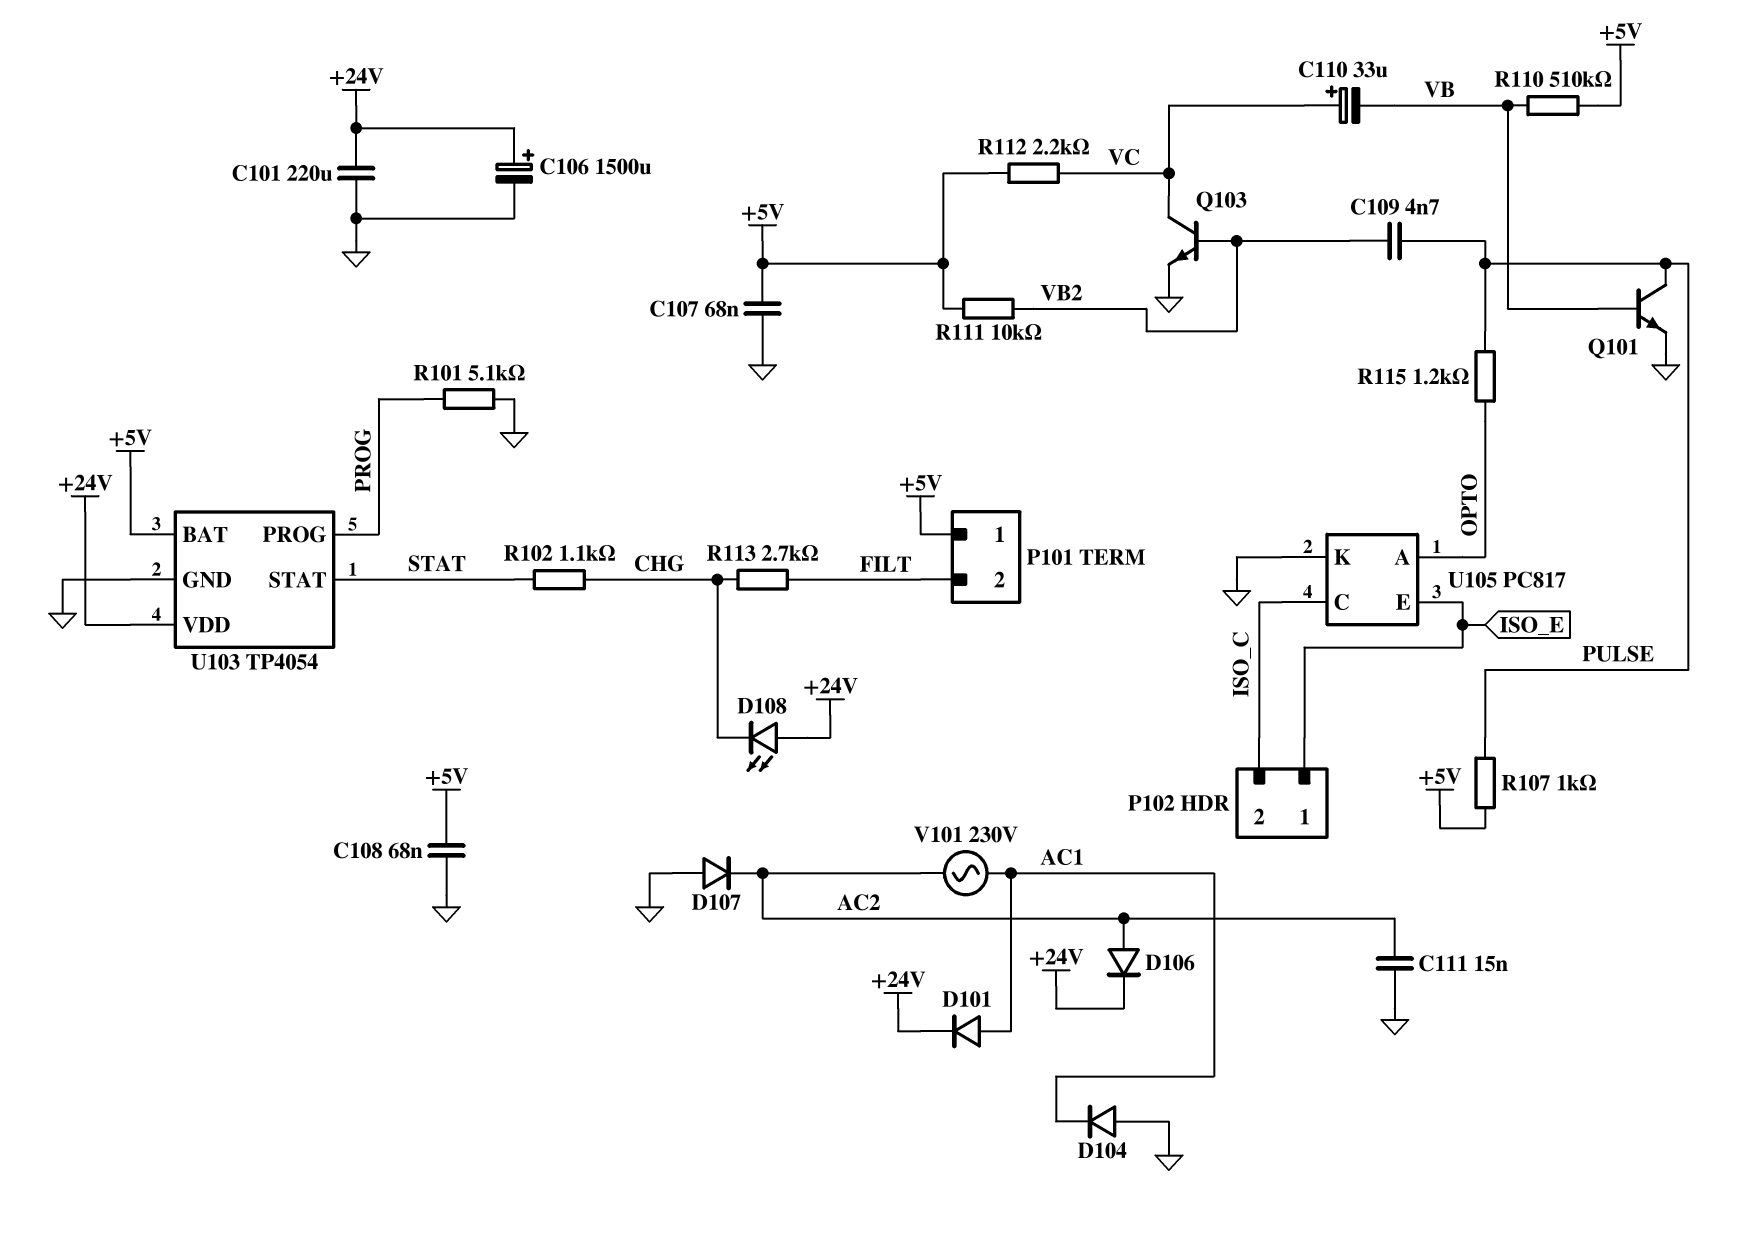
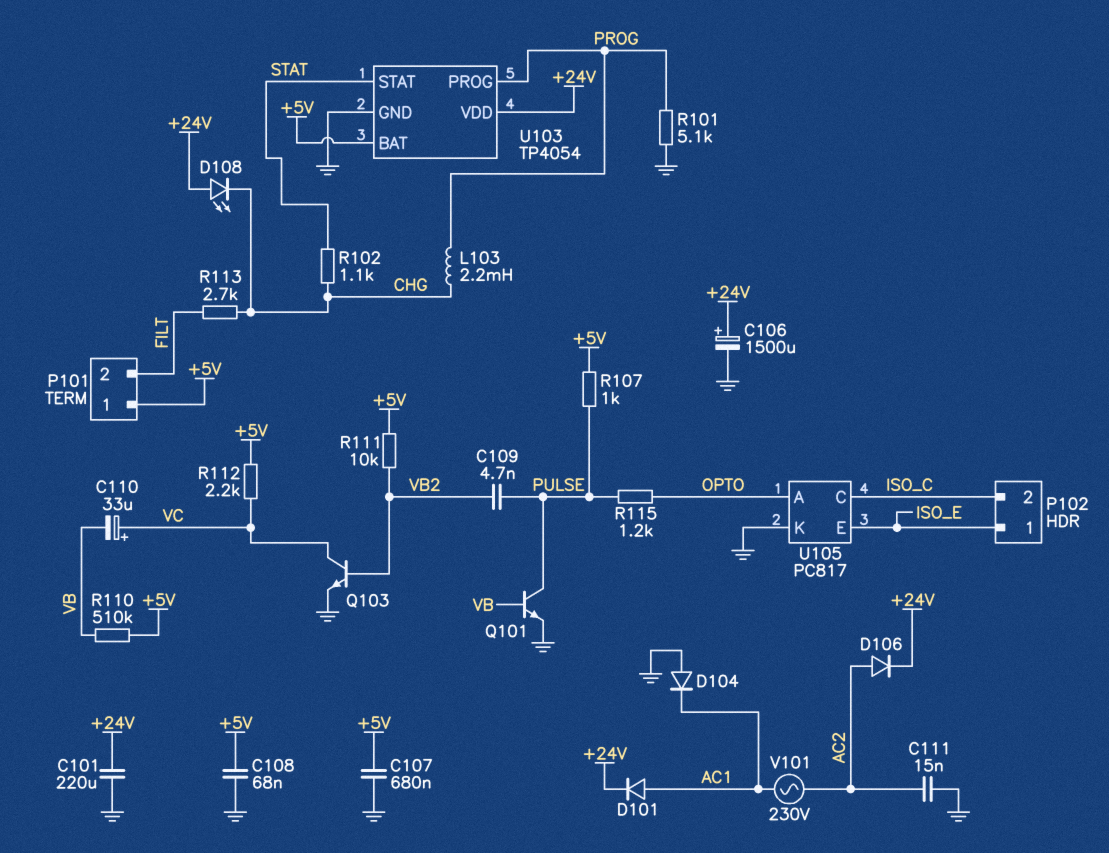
C107: 68nF (+5V, GND) -> 680nF (+5V, GND)
D107: diode (A GND, K AC2) -> none
L103: none -> 2.2mH (CHG, PROG)

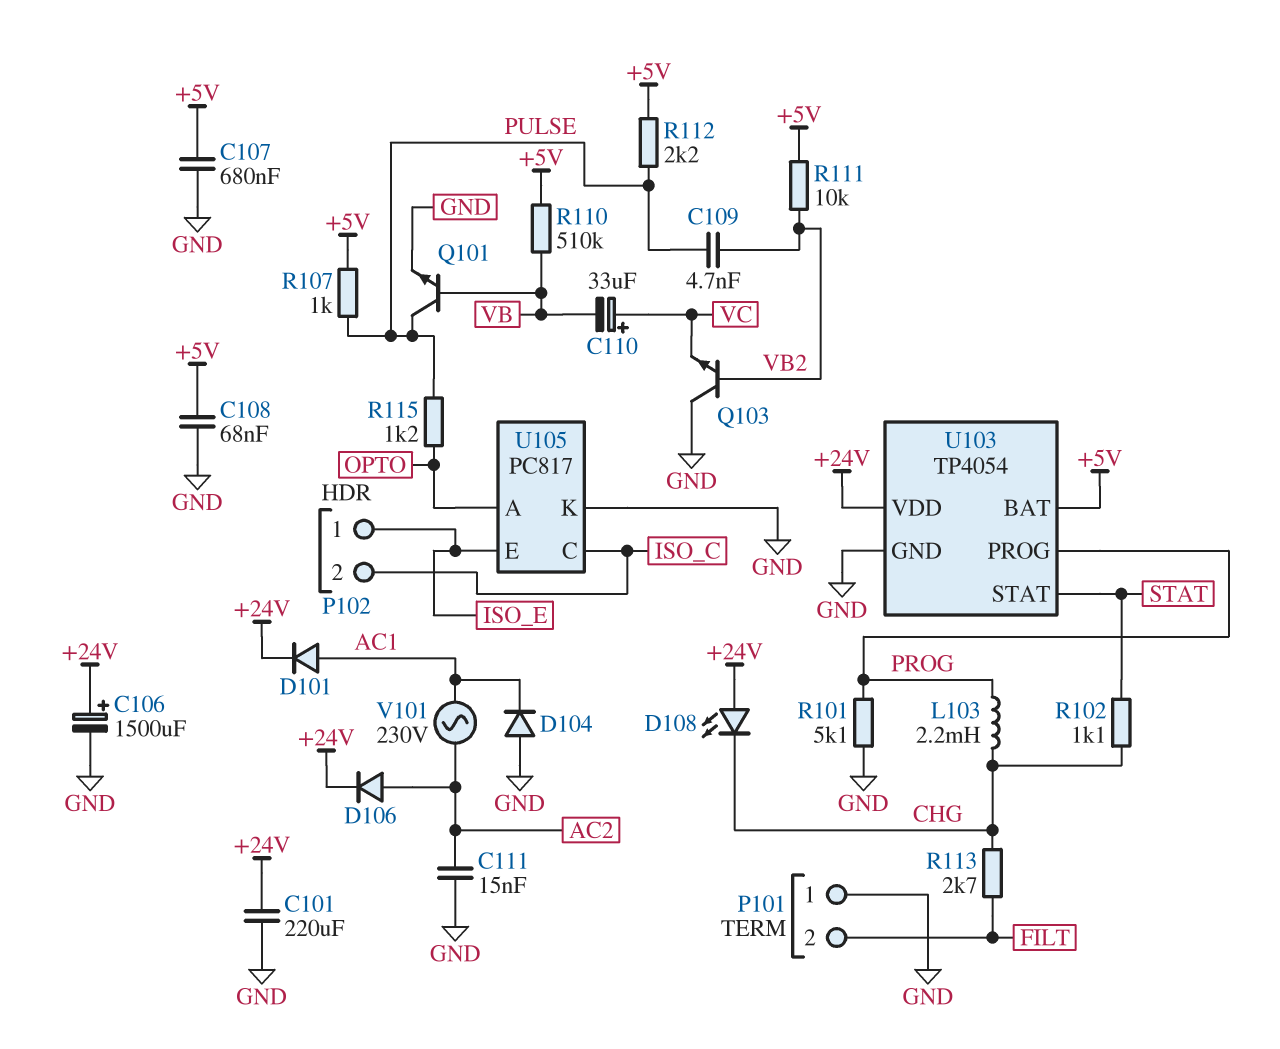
P101 pin 1: +5V -> GND
Q103: NPN (B VB2, C VC, E GND) -> NPN (B VB2, C GND, E VC)
R112: 2.2k (+5V, VC) -> 2.2k (+5V, PULSE)

